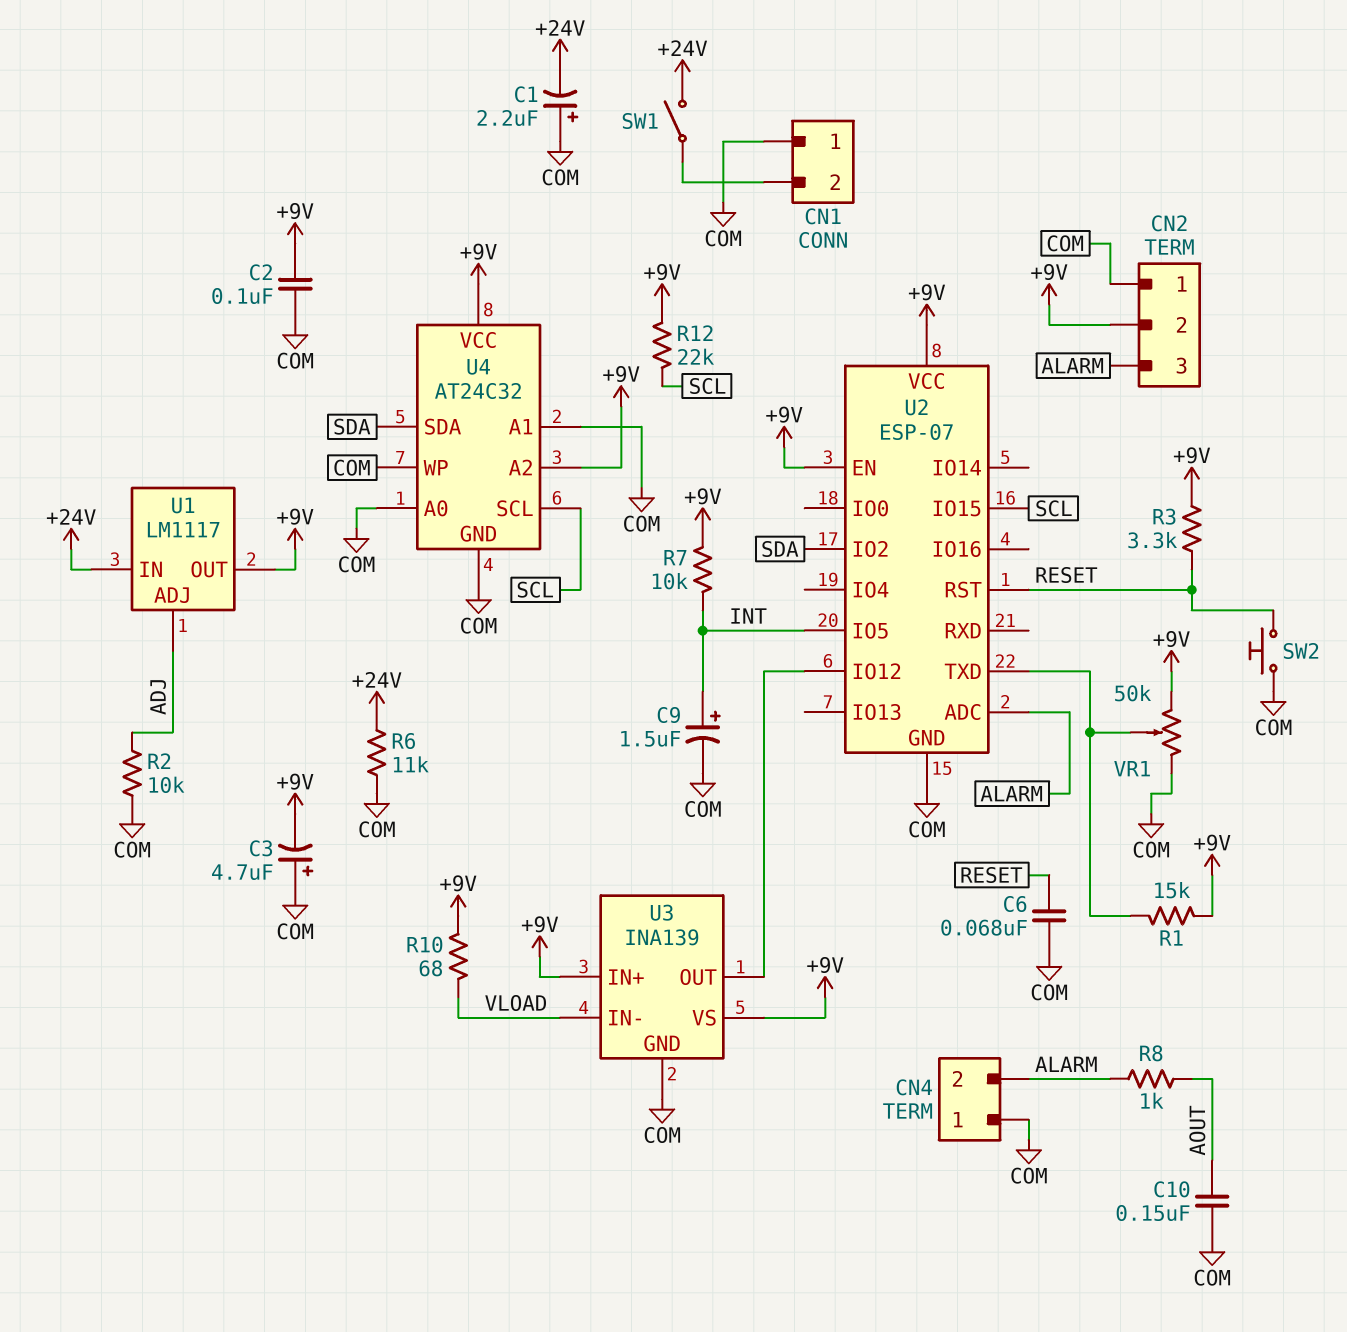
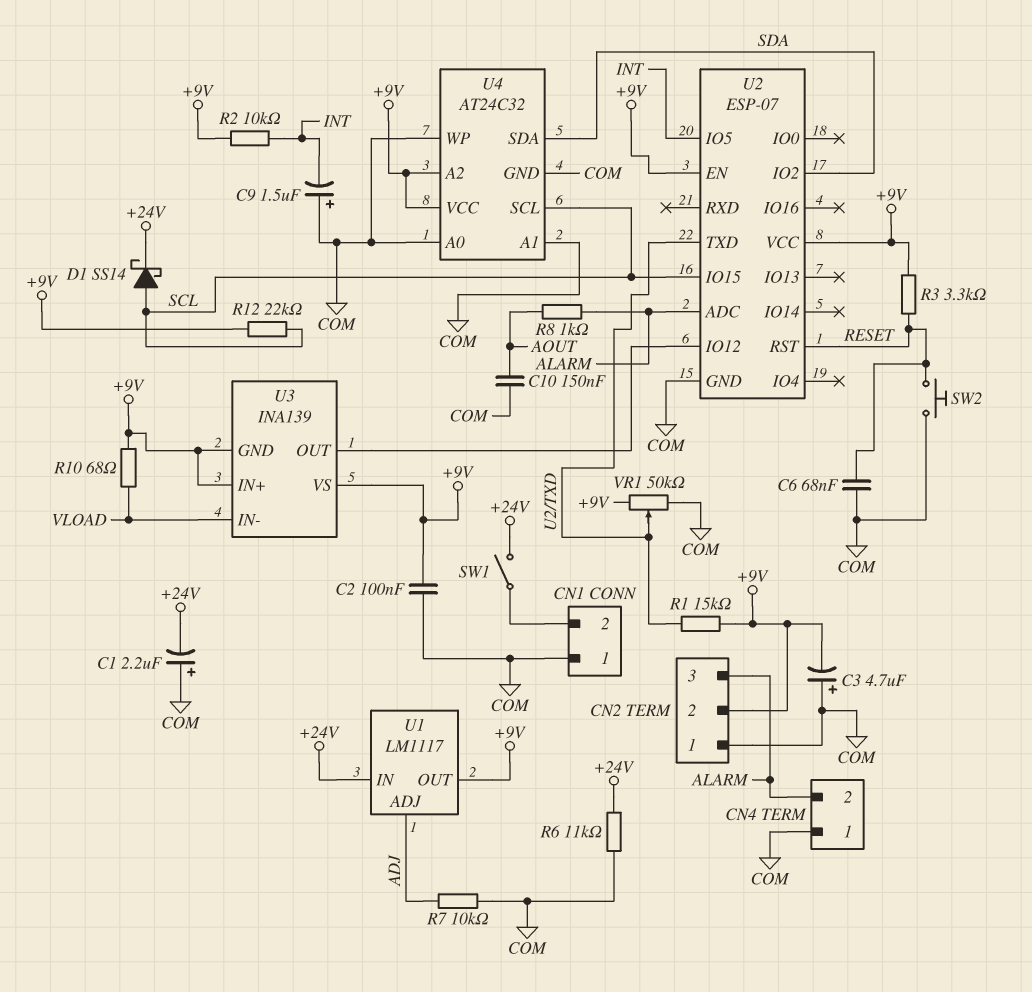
C9: 1.5uF (plus INT, minus COM) -> 1.5uF (plus COM, minus INT)
D1: none -> schottky SS14 (A SCL, K +24V)
R2: 10k (ADJ, COM) -> 10k (+9V, INT)
R7: 10k (+9V, INT) -> 10k (ADJ, COM)
U3 pin GND: COM -> +9V

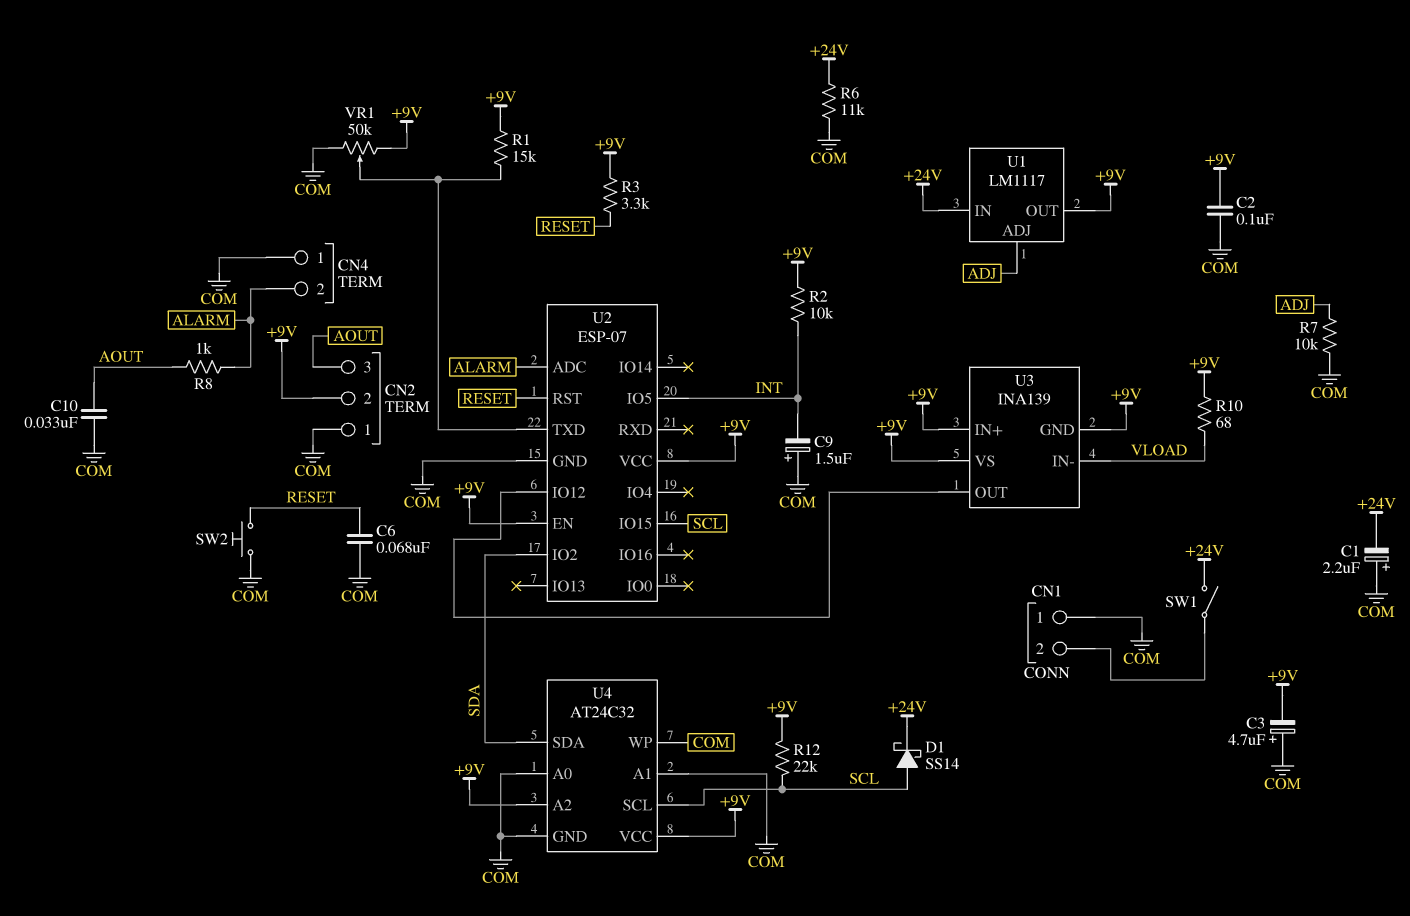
C10: 150nF (AOUT, COM) -> 33nF (AOUT, COM)
CN2 pin 3: ALARM -> AOUT

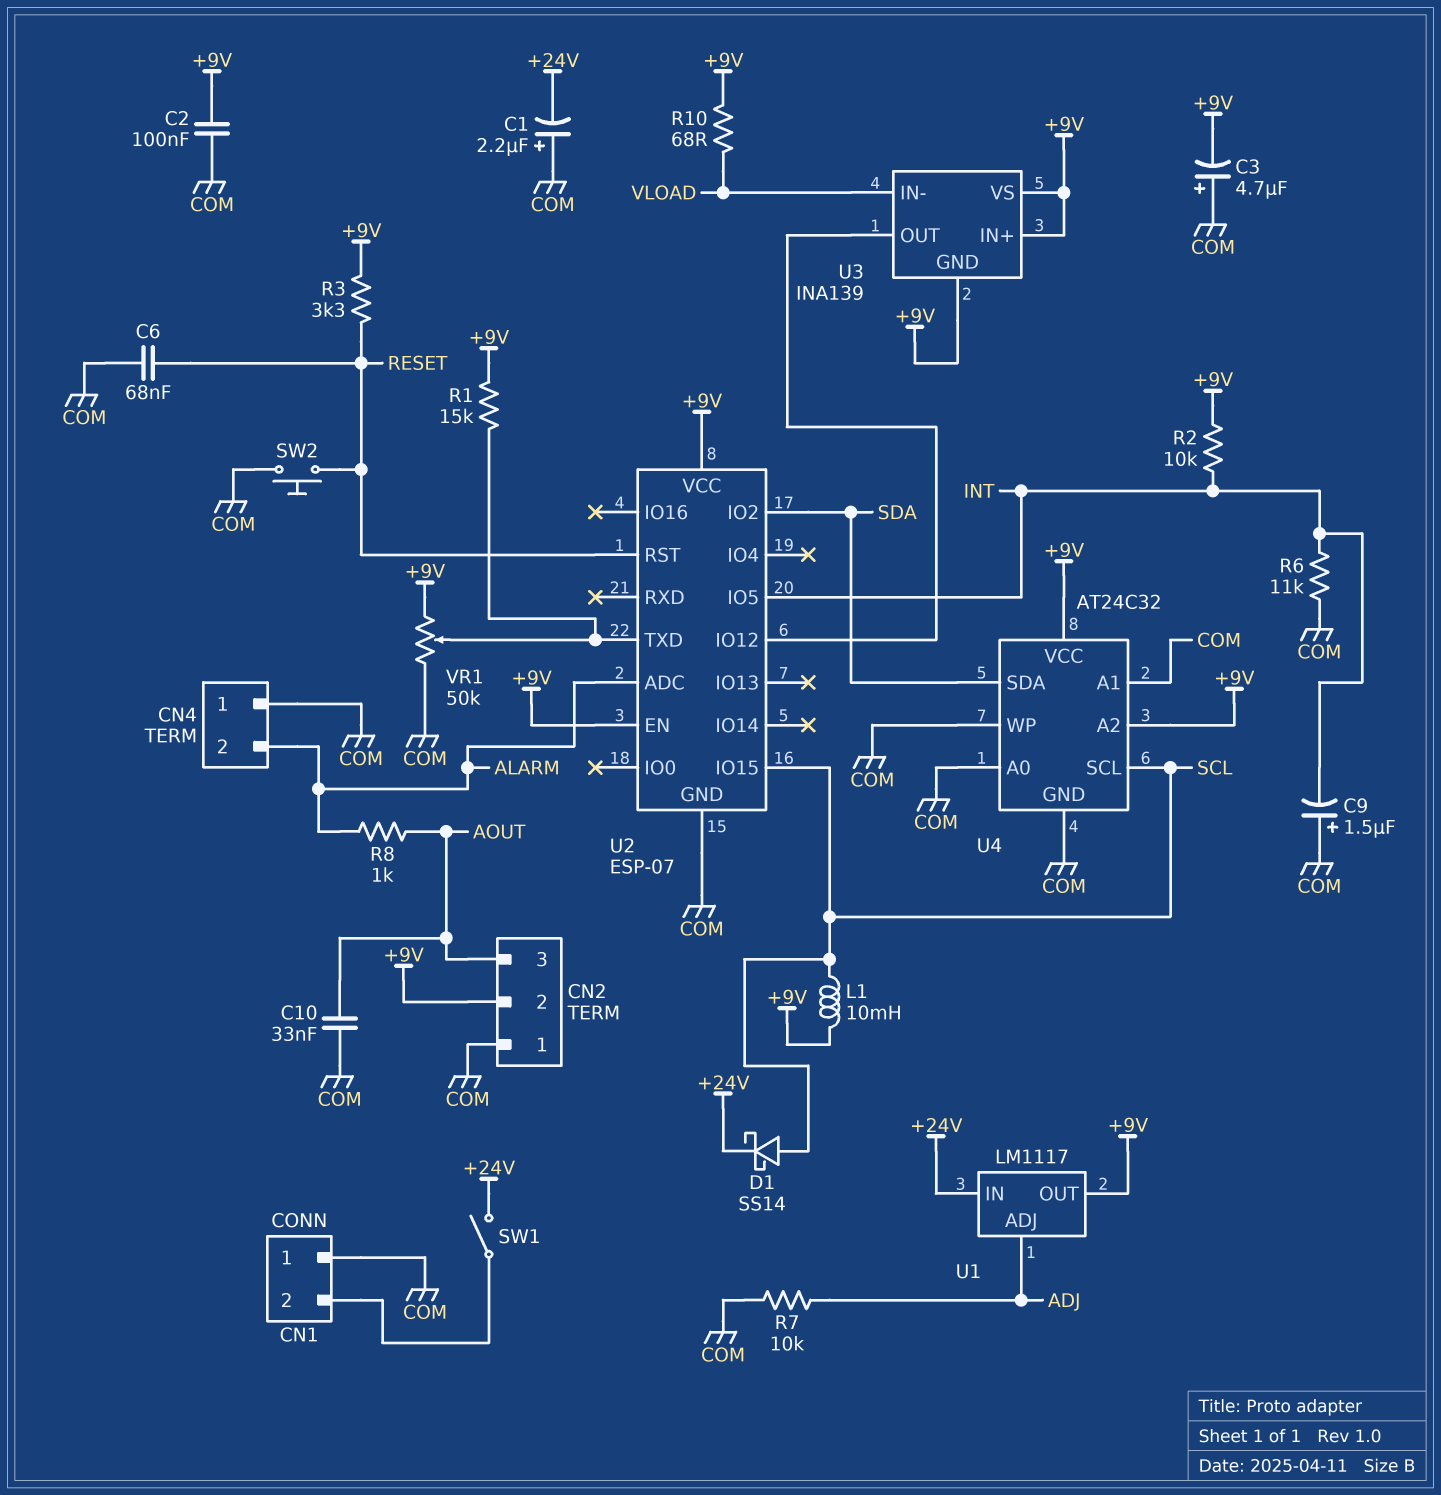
L1: none -> 10mH (+9V, SCL)
R6: 11k (+24V, COM) -> 11k (COM, INT)
R12: 22k (+9V, SCL) -> none

